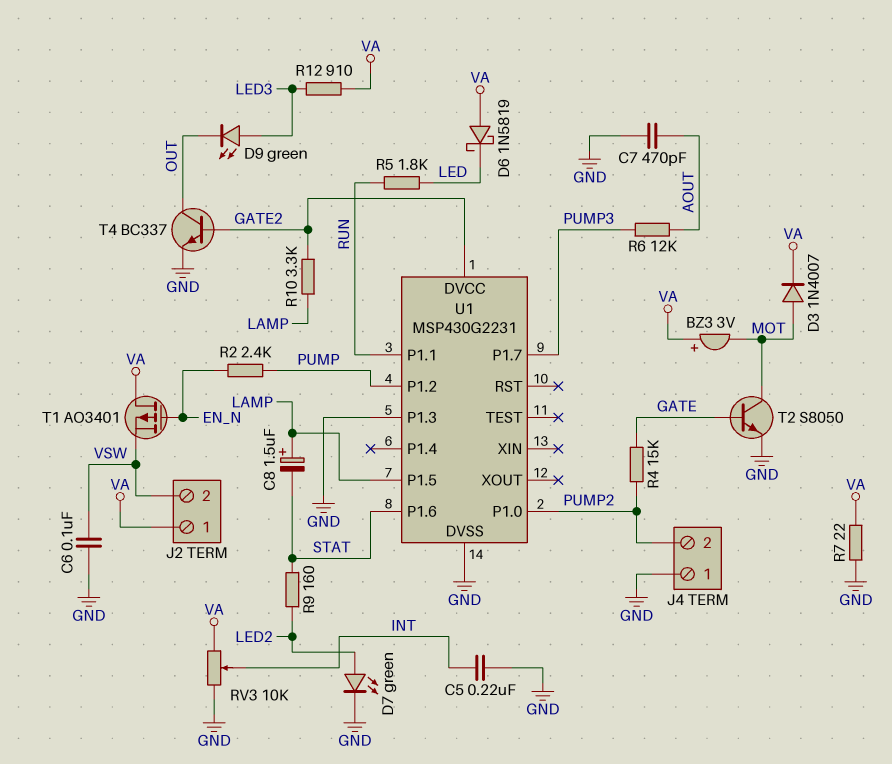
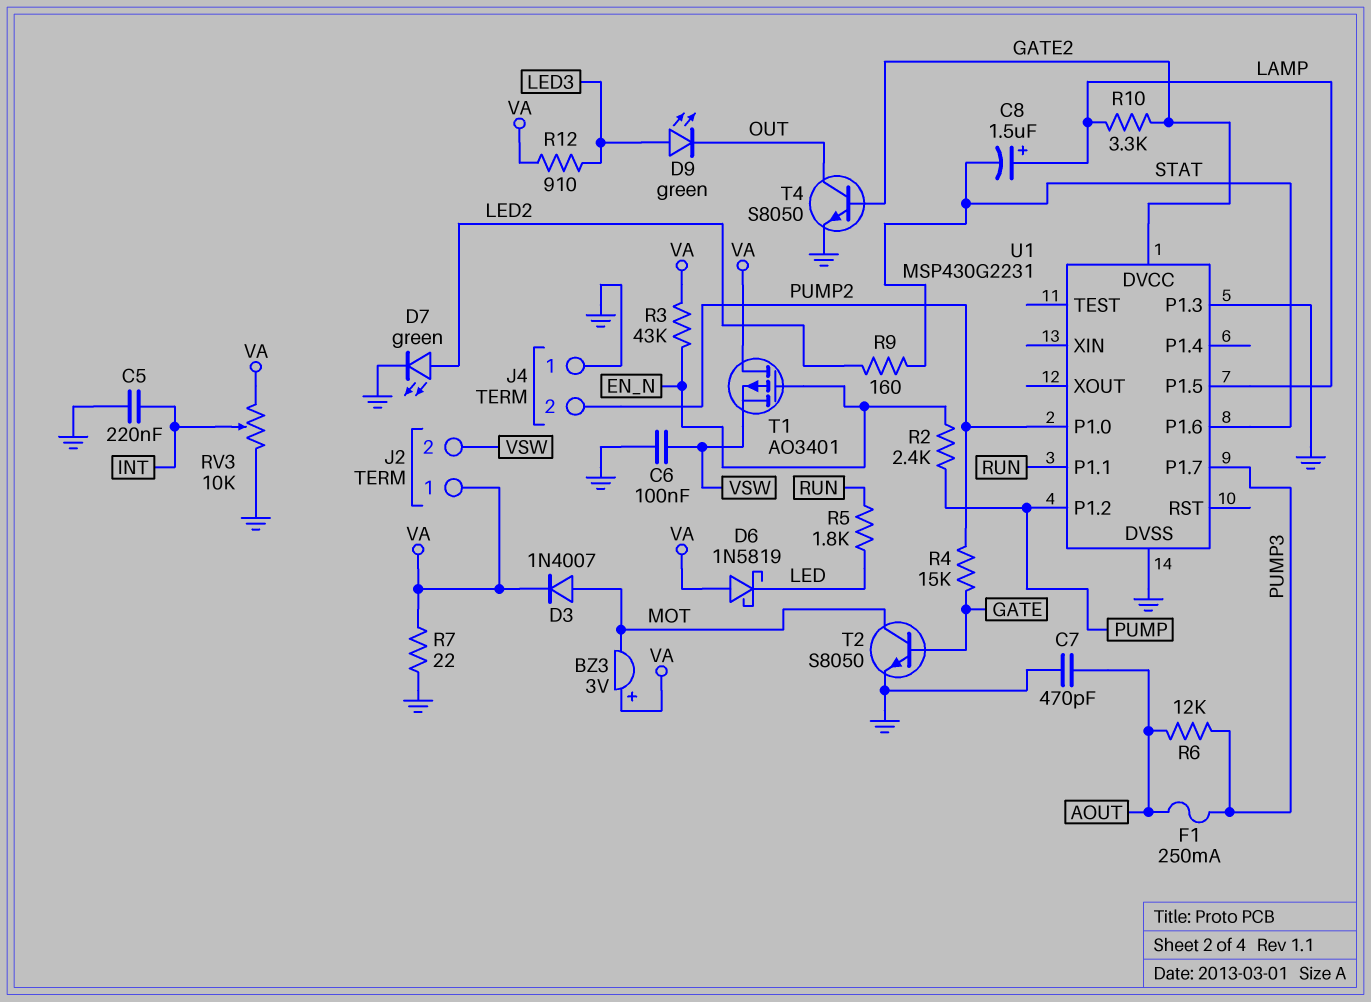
F1: none -> 250mA (AOUT, PUMP3)
R3: none -> 43k (EN_N, VA)
T4: NPN BC337 (B GATE2, C OUT, E GND) -> NPN S8050 (B GATE2, C OUT, E GND)

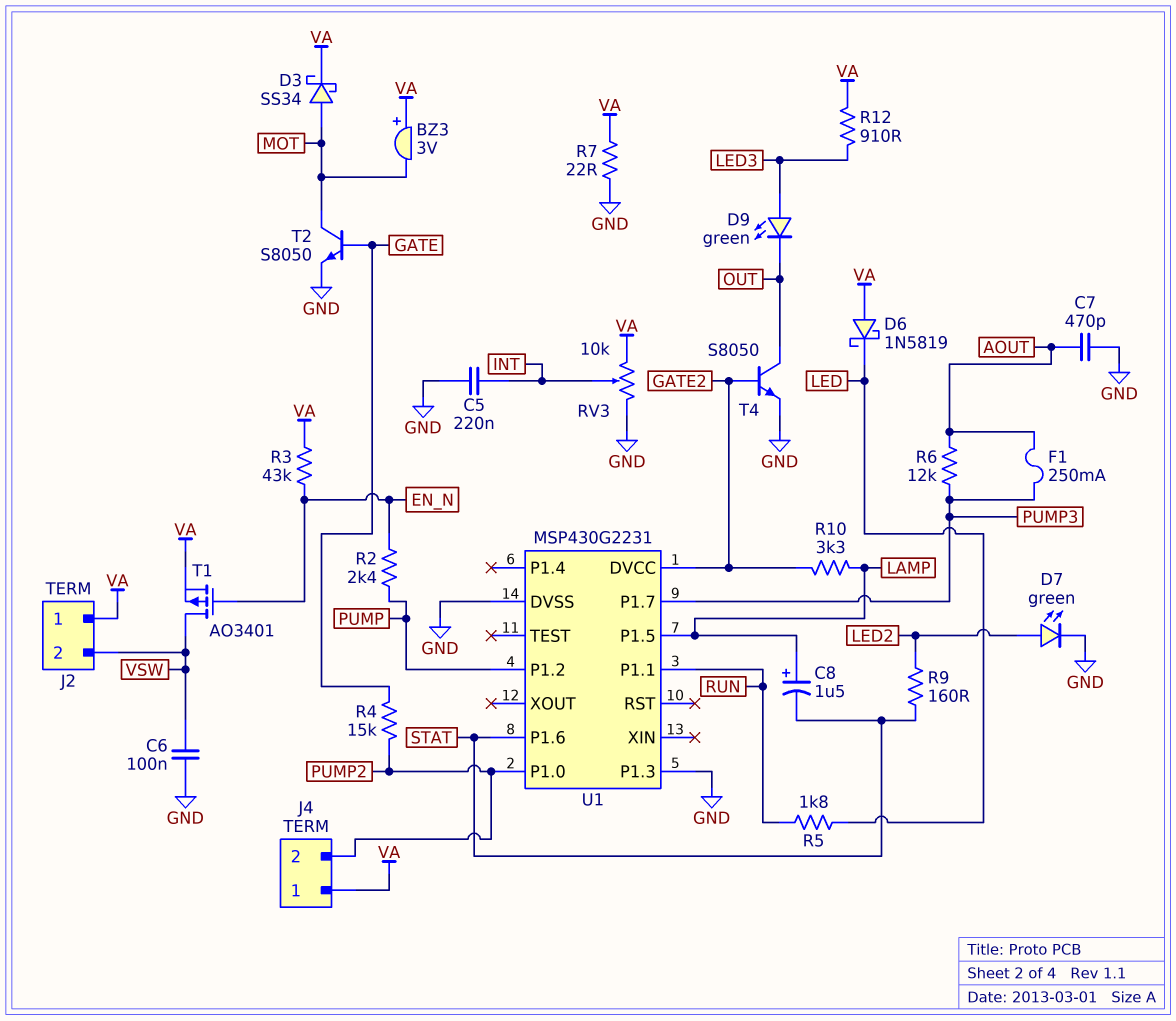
D3: diode 1N4007 (A MOT, K VA) -> schottky SS34 (A MOT, K VA)
J4 pin 1: GND -> VA
T1: PMOS AO3401 (G EN_N, D VA, S VSW) -> PMOS AO3401 (G EN_N, D VSW, S VA)

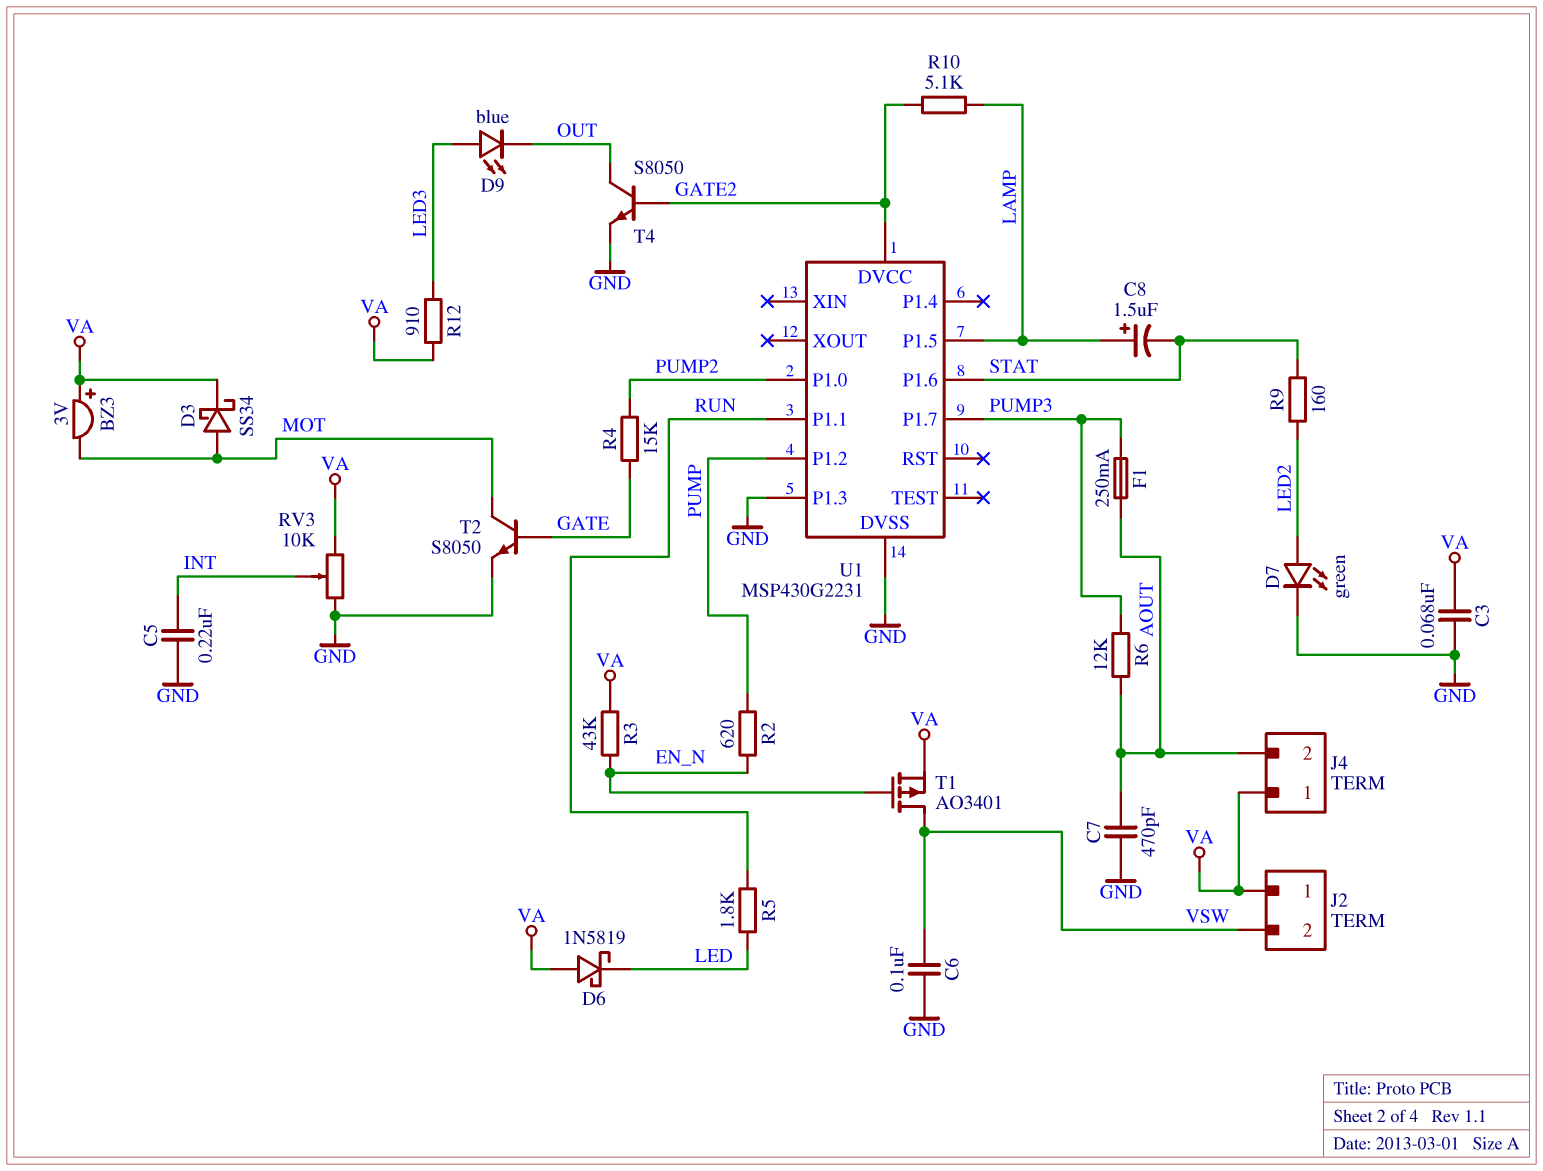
C3: none -> 68nF (GND, VA)
D9: LED green (A LED3, K OUT) -> LED blue (A LED3, K OUT)
J4 pin 2: PUMP2 -> AOUT
R2: 2.4k (EN_N, PUMP) -> 620 (EN_N, PUMP)
R7: 22 (GND, VA) -> none
R10: 3.3k (GATE2, LAMP) -> 5.1k (GATE2, LAMP)

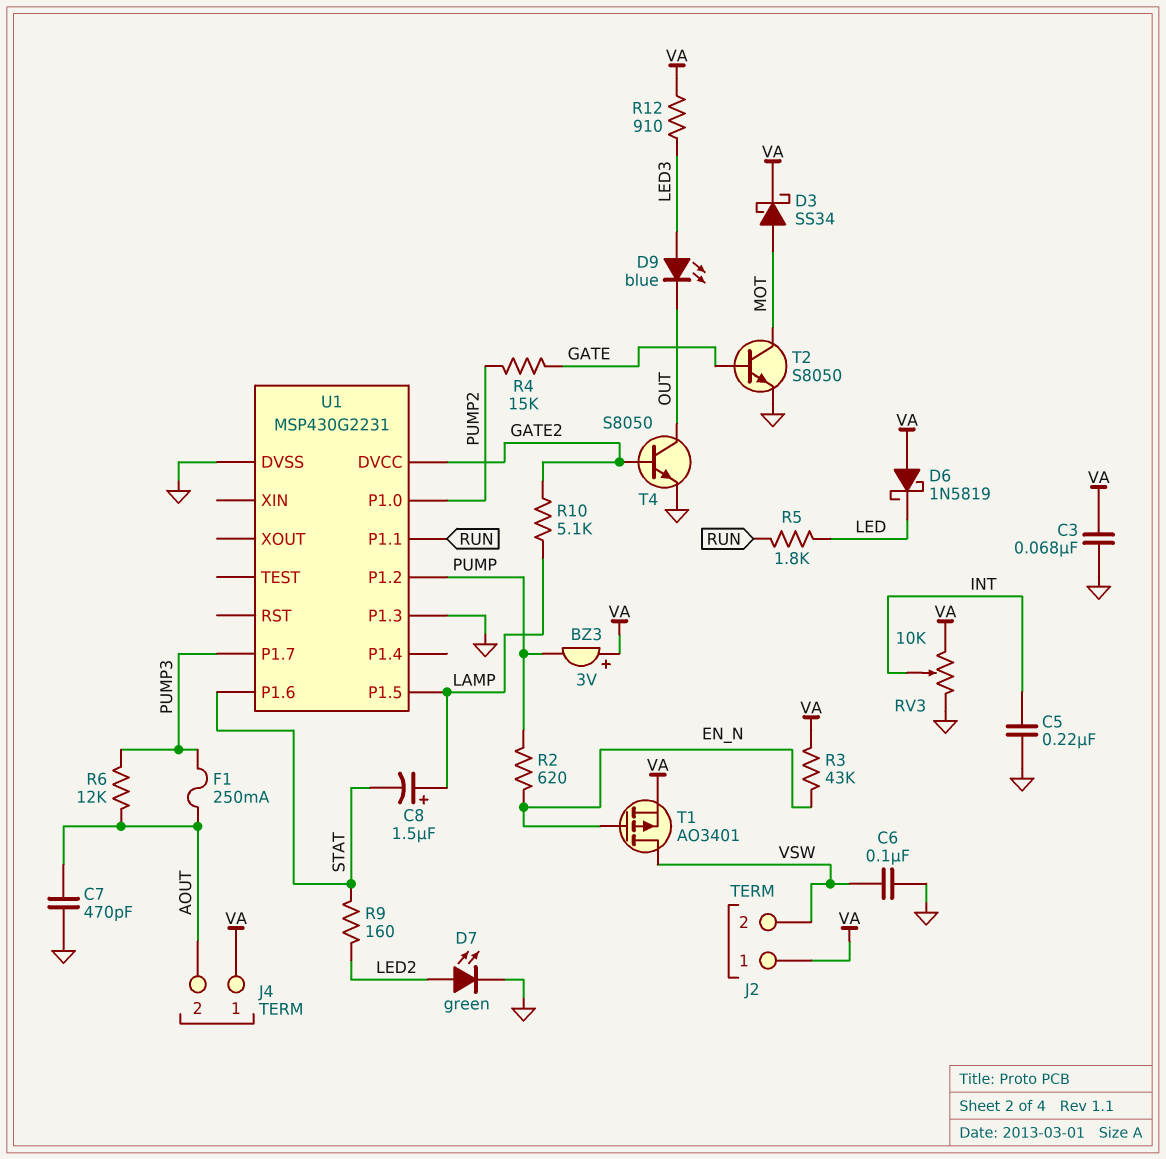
BZ3: buzzer 3V (plus VA, minus MOT) -> buzzer 3V (plus VA, minus PUMP)

